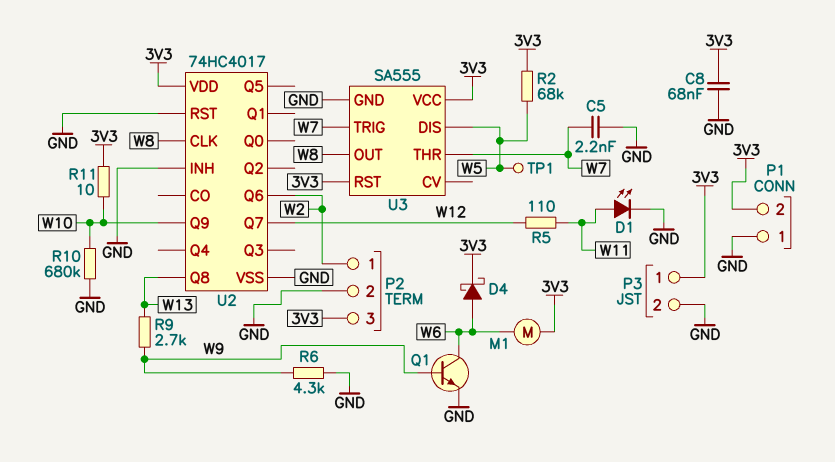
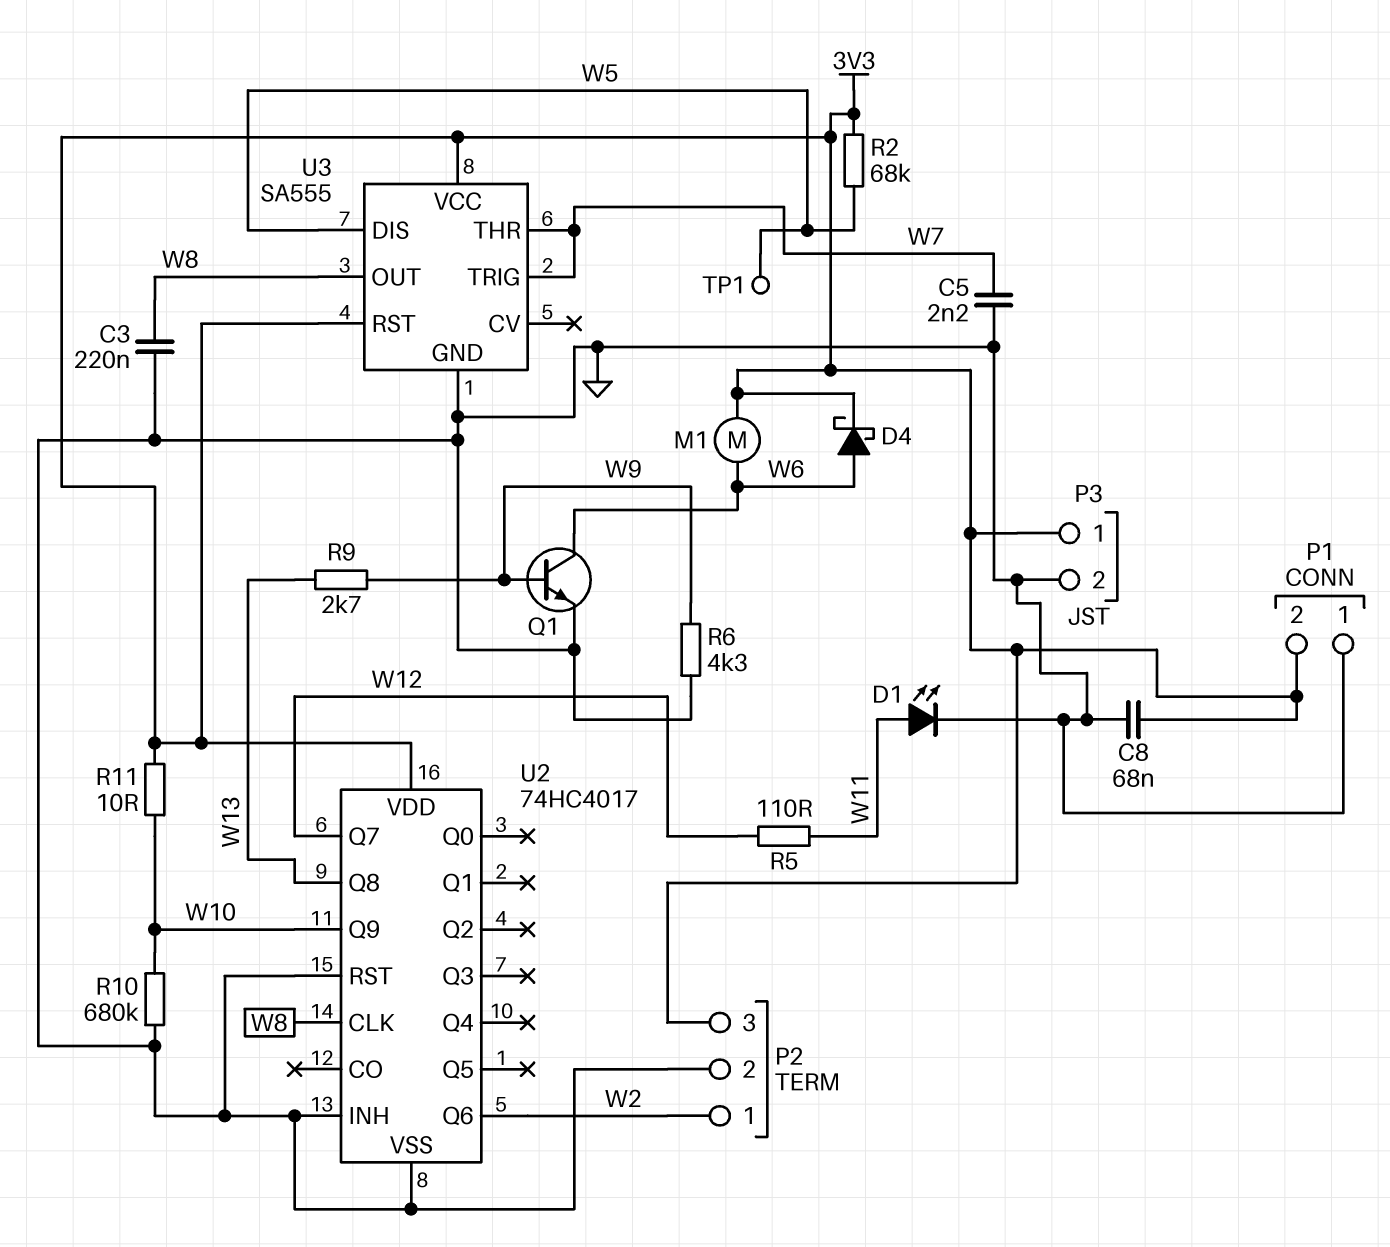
C3: none -> 220nF (GND, W8)

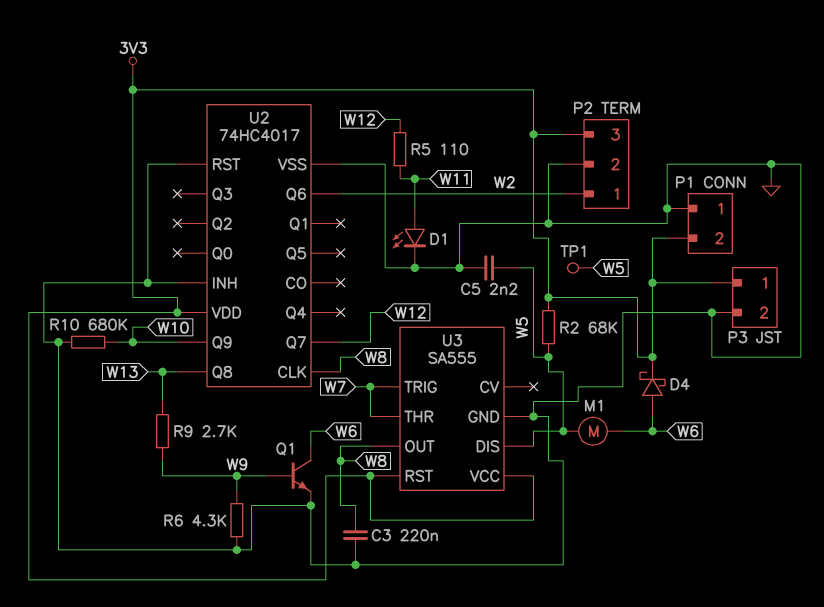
C5: 2.2nF (GND, W7) -> 2.2nF (GND, W5)
C8: 68nF (3V3, GND) -> none
M1: motor (3V3, W6) -> motor (W5, W6)
R11: 10 (3V3, W10) -> none

